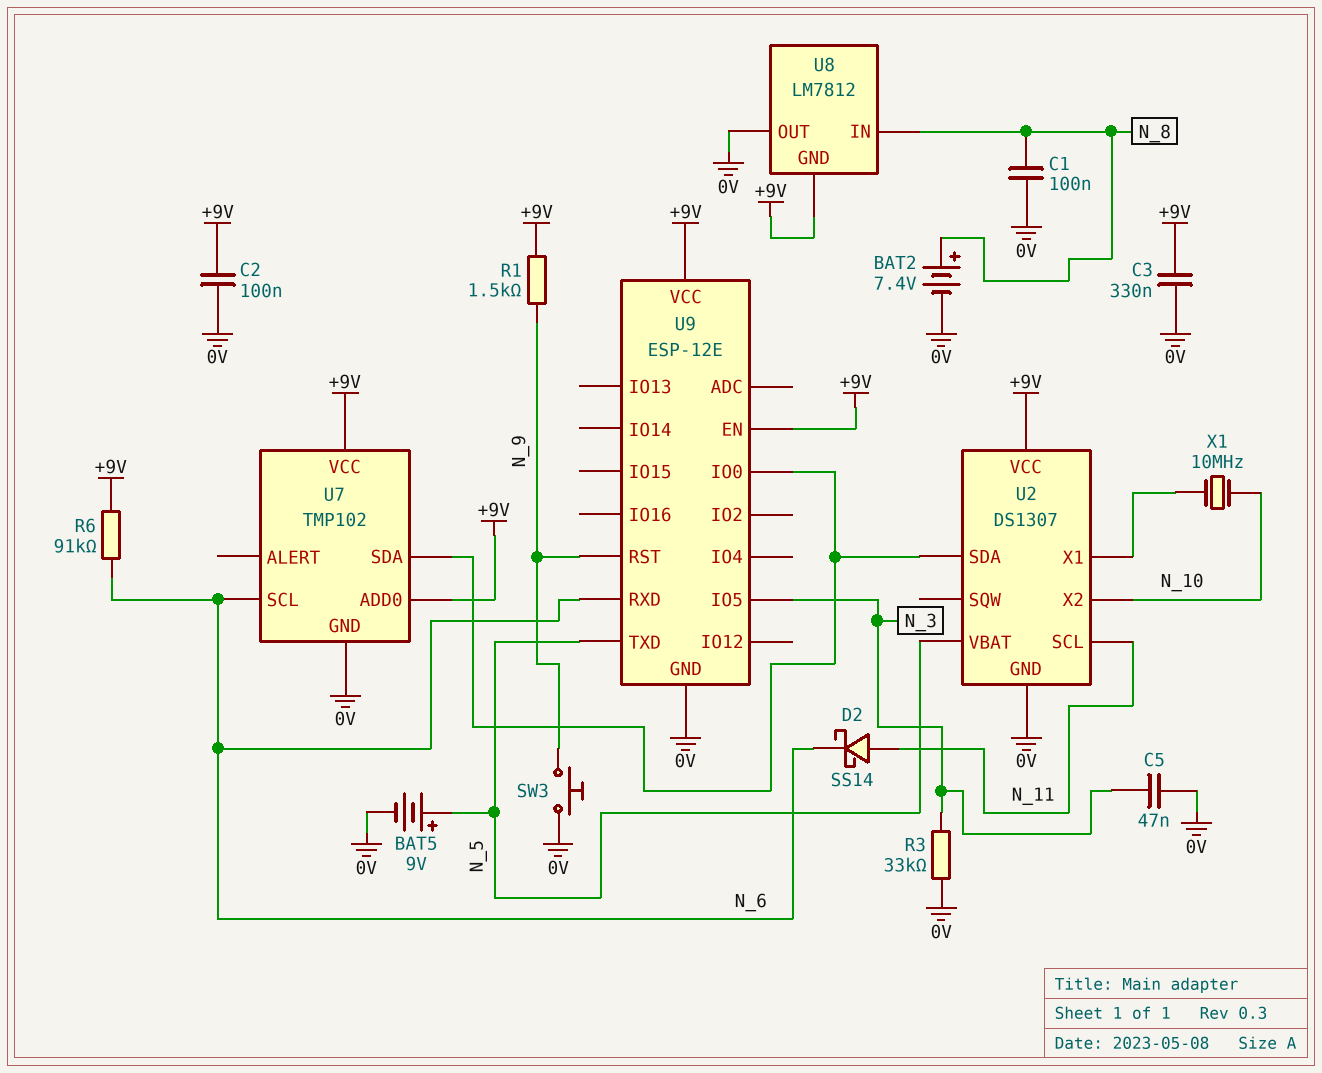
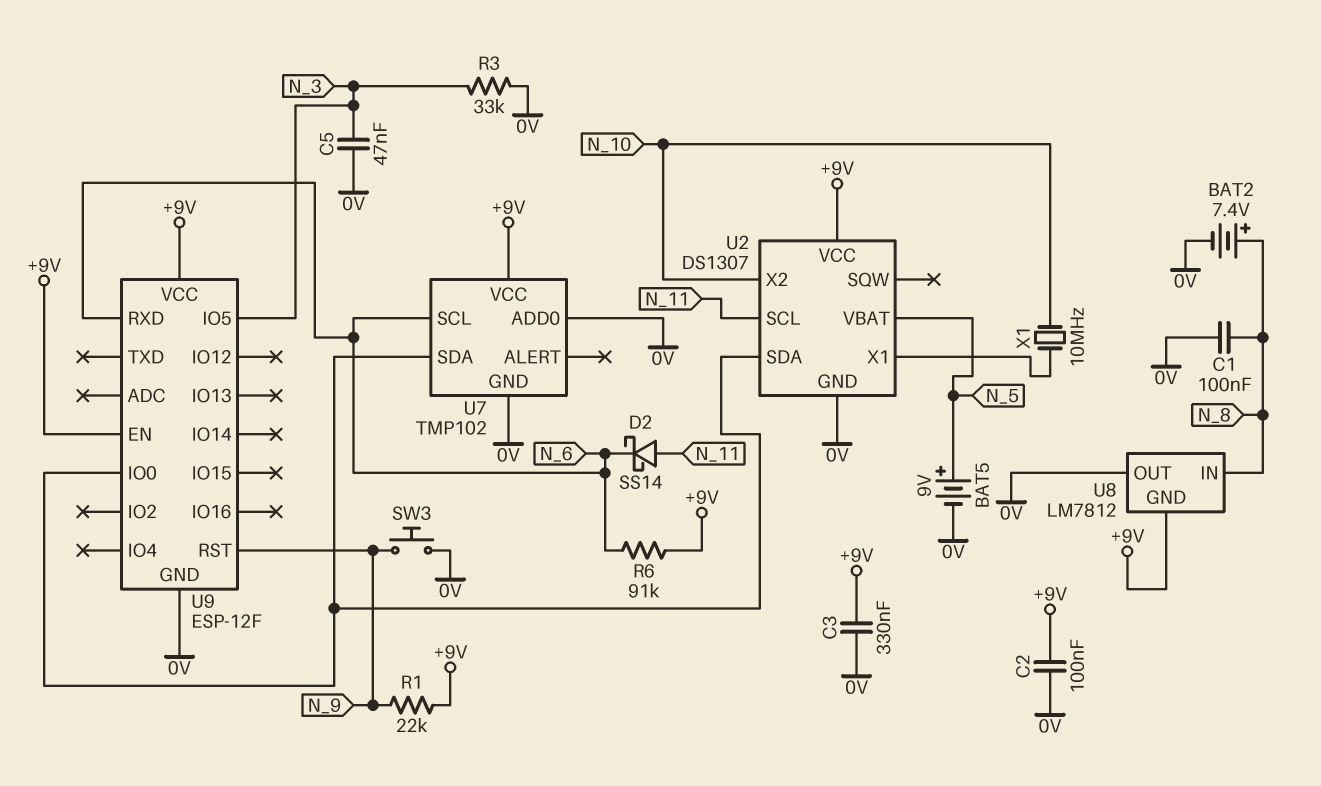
R1: 1.5k (+9V, N_9) -> 22k (+9V, N_9)
U7 pin ADD0: +9V -> 0V
U9: ESP-12E -> ESP-12F
U9 pin TXD: N_5 -> none

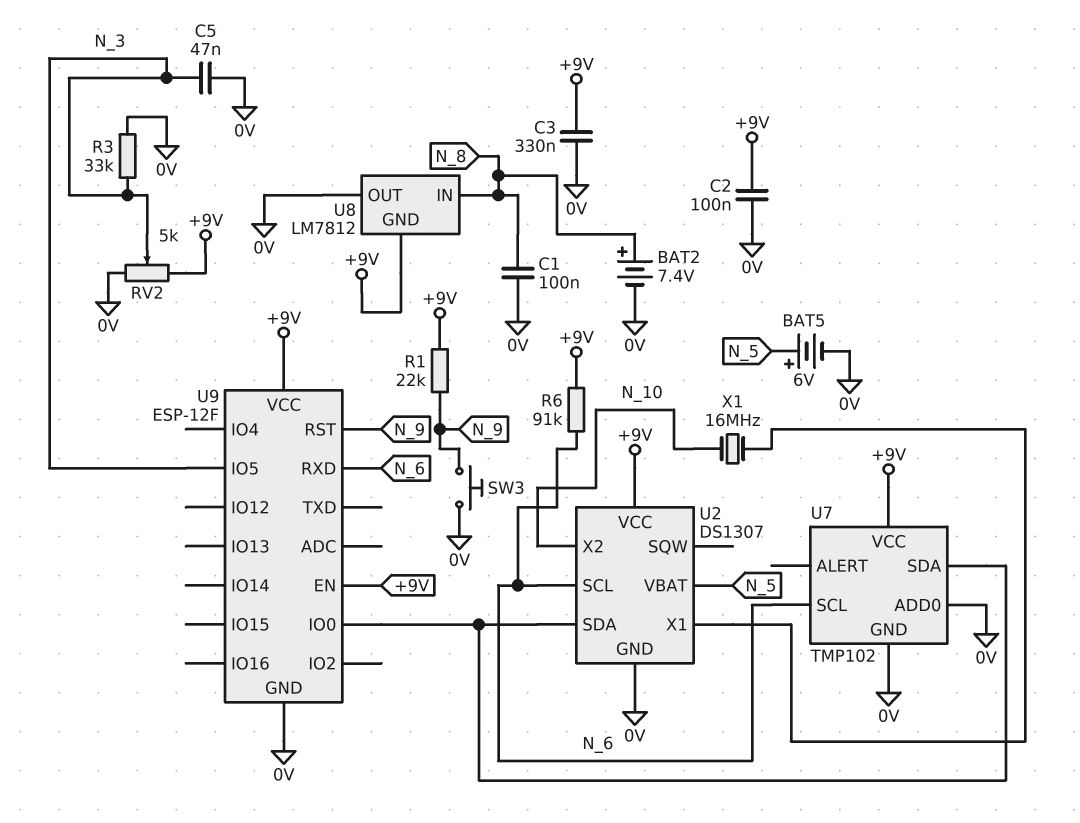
BAT5: 9V (plus N_5, minus 0V) -> 6V (plus N_5, minus 0V)
D2: schottky SS14 (A N_11, K N_6) -> none
RV2: none -> 5k (+9V, 0V, wiper N_3)
U2 pin SCL: N_11 -> N_6
X1: 10MHz (N_10, U2/X1) -> 16MHz (N_10, U2/X1)

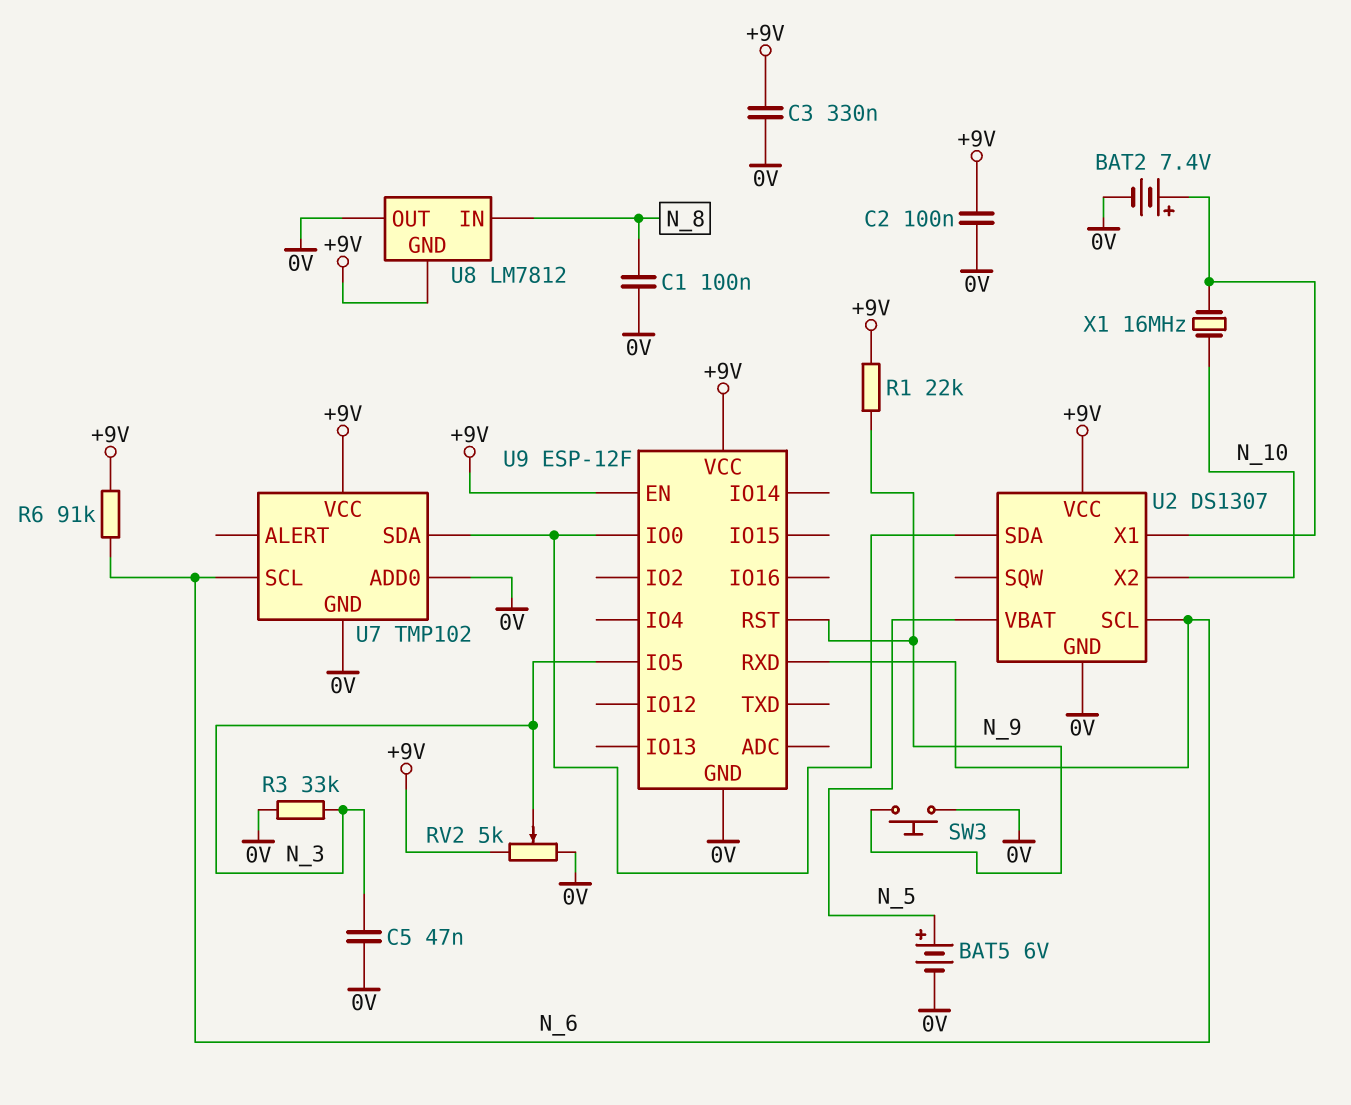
BAT2: 7.4V (plus N_8, minus 0V) -> 7.4V (plus U2/X1, minus 0V)

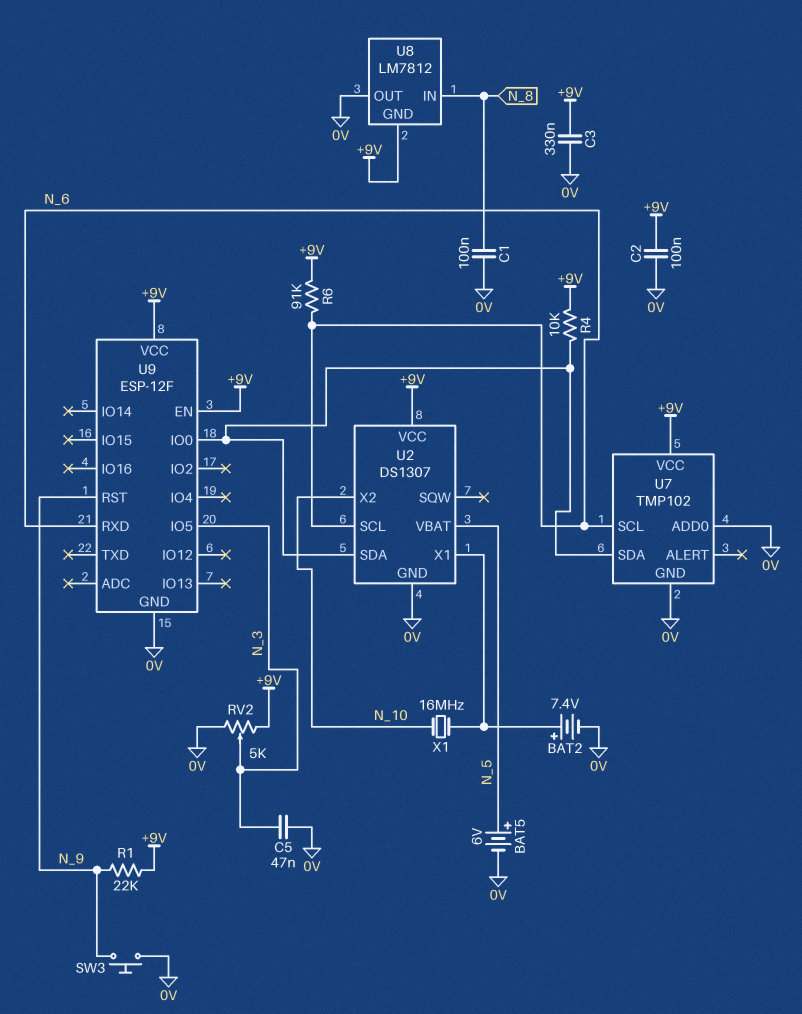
R3: 33k (0V, N_3) -> none
R4: none -> 10k (+9V, U2/SDA)

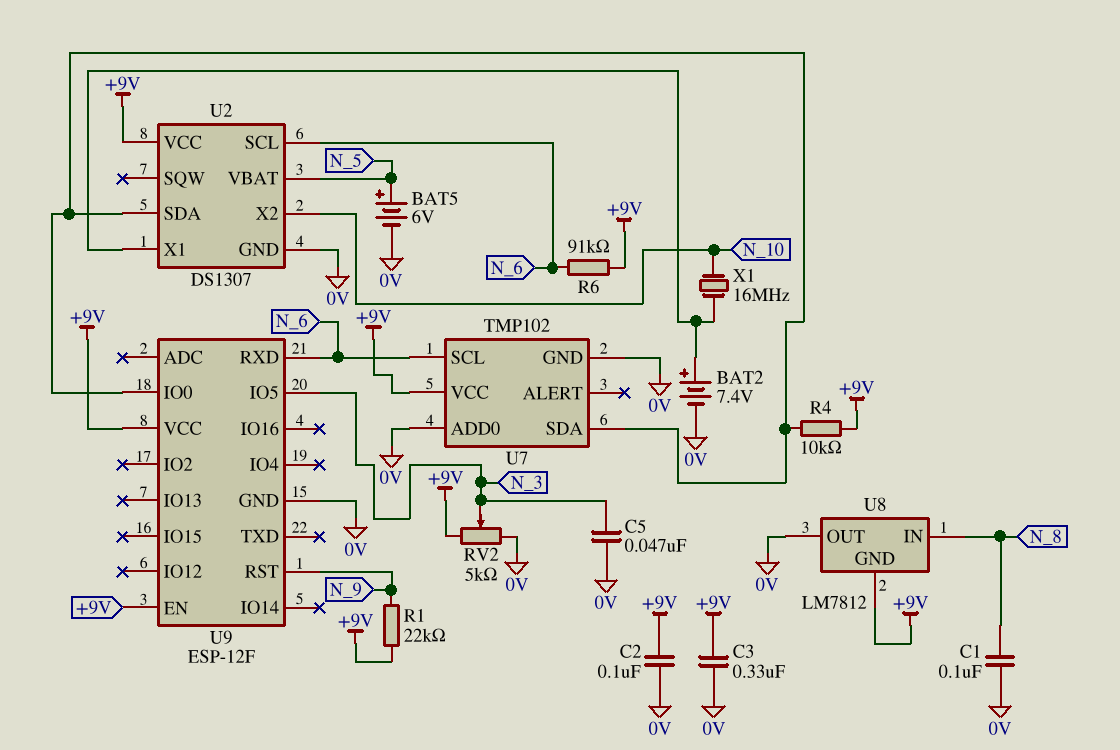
SW3: button (0V, N_9) -> none

